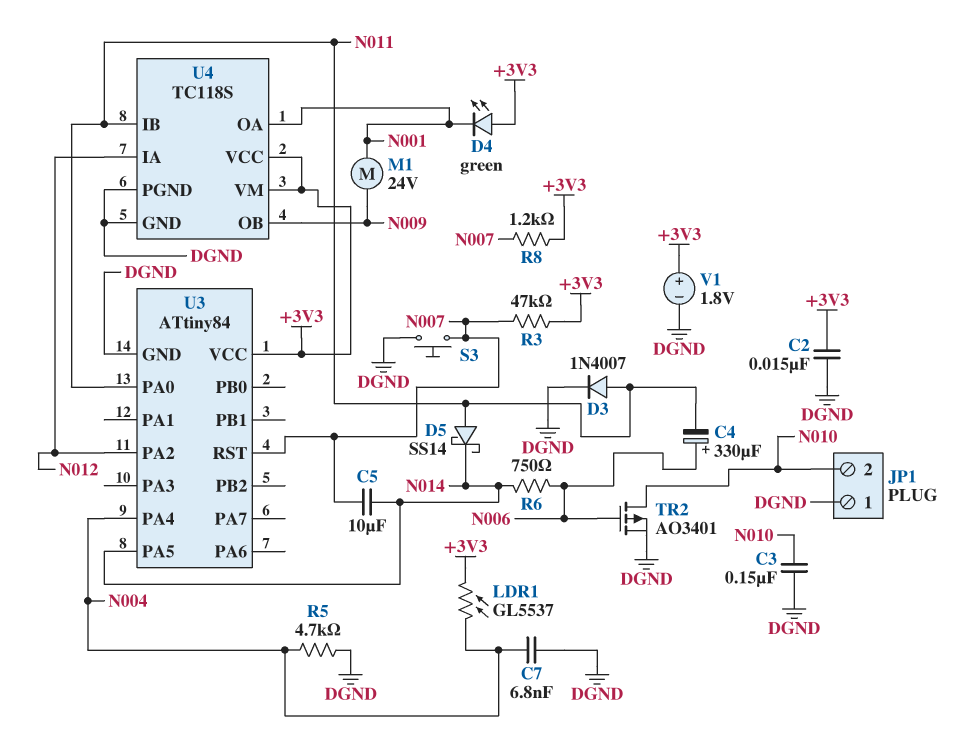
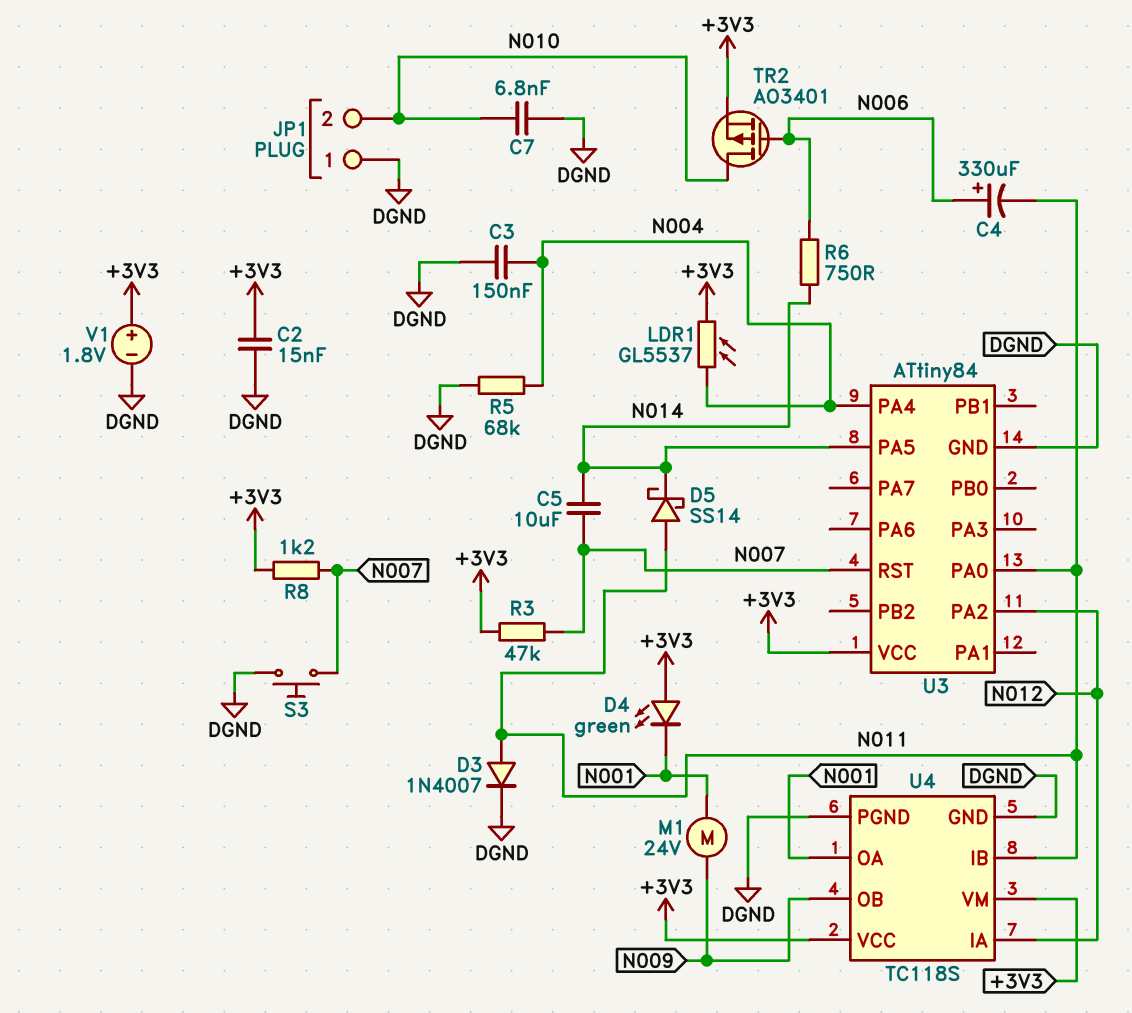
C3: 150nF (DGND, N010) -> 150nF (DGND, N004)
C7: 6.8nF (DGND, N004) -> 6.8nF (DGND, N010)
R5: 4.7k (DGND, N004) -> 68k (DGND, N004)
TR2: PMOS AO3401 (G N006, D N010, S DGND) -> PMOS AO3401 (G N006, D N010, S +3V3)

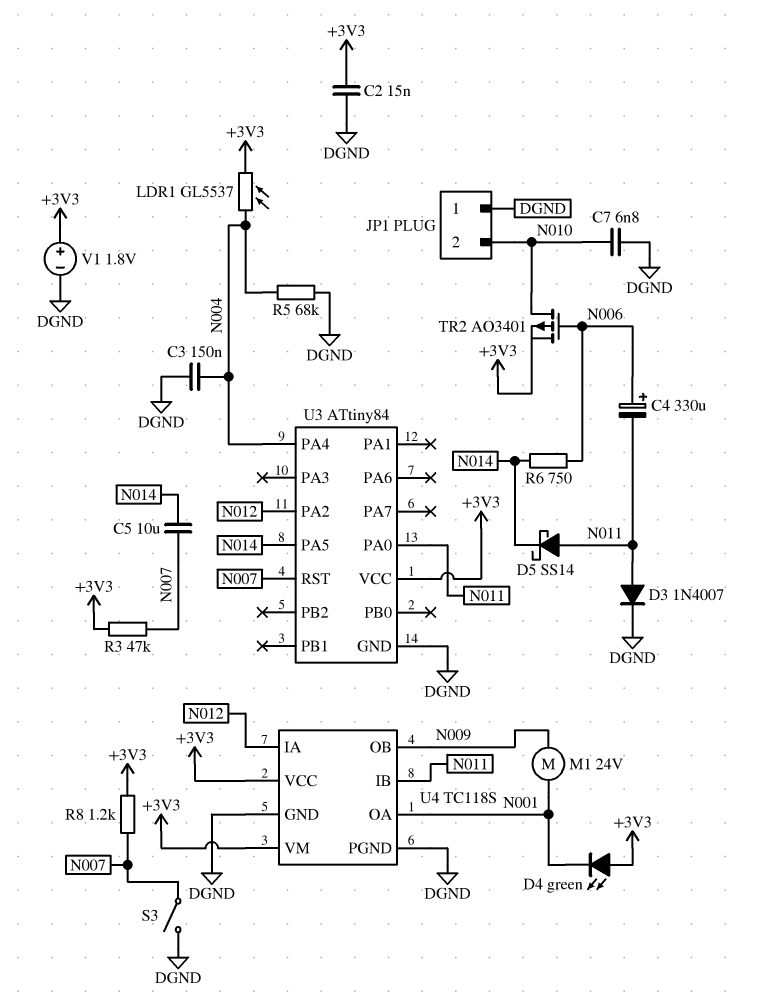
S3: button (DGND, N007) -> switch (DGND, N007)

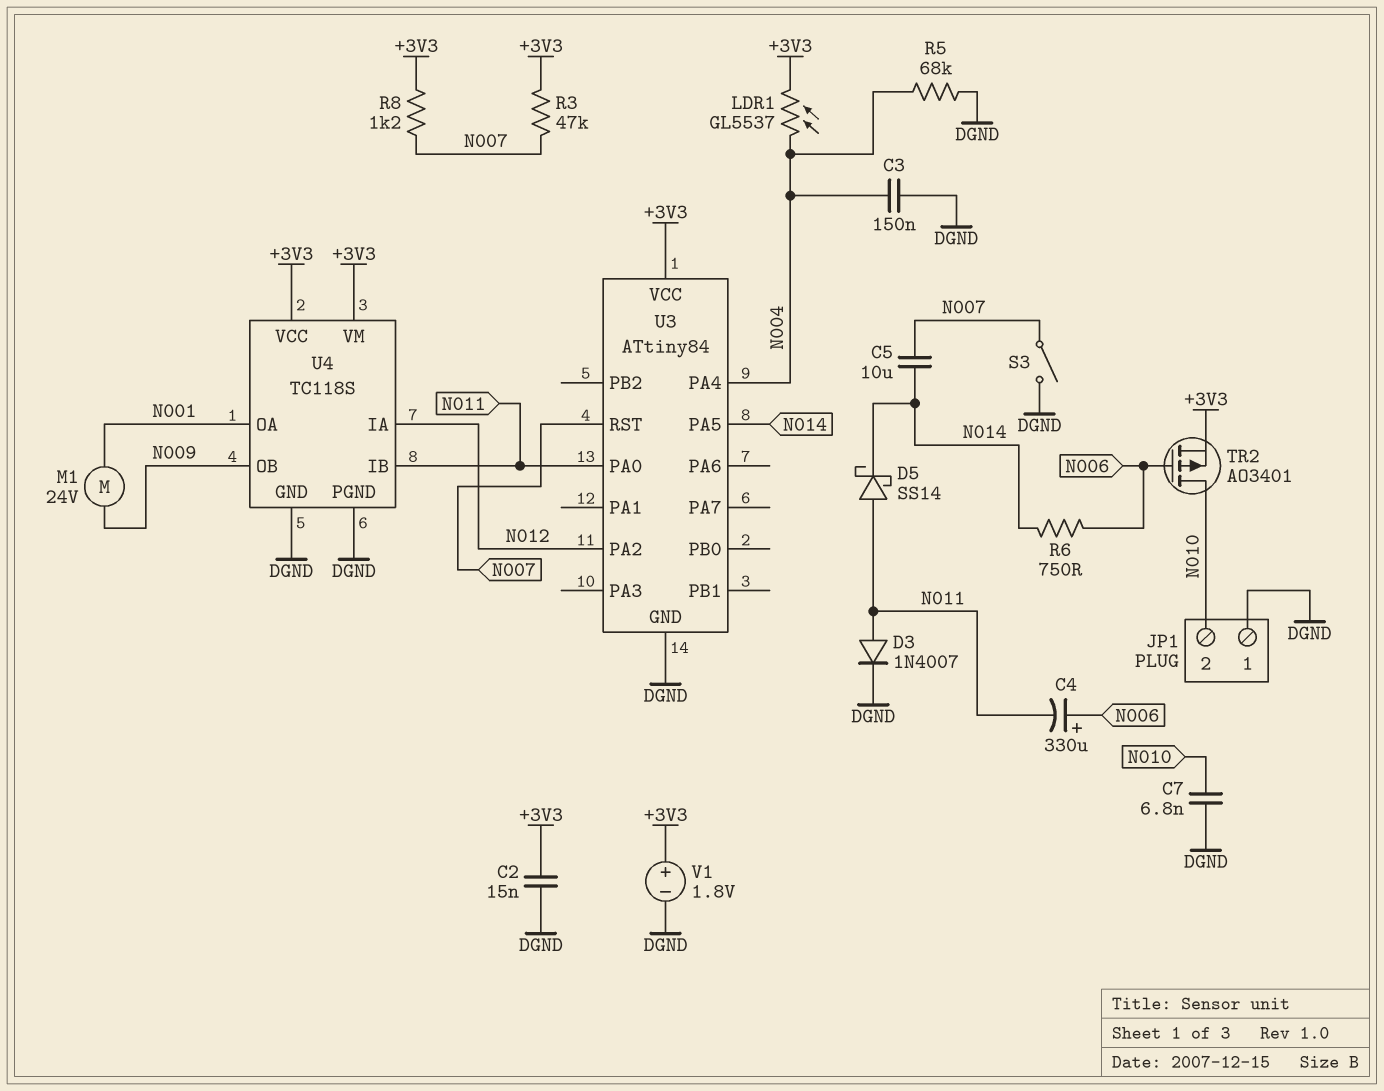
D4: LED green (A +3V3, K N001) -> none

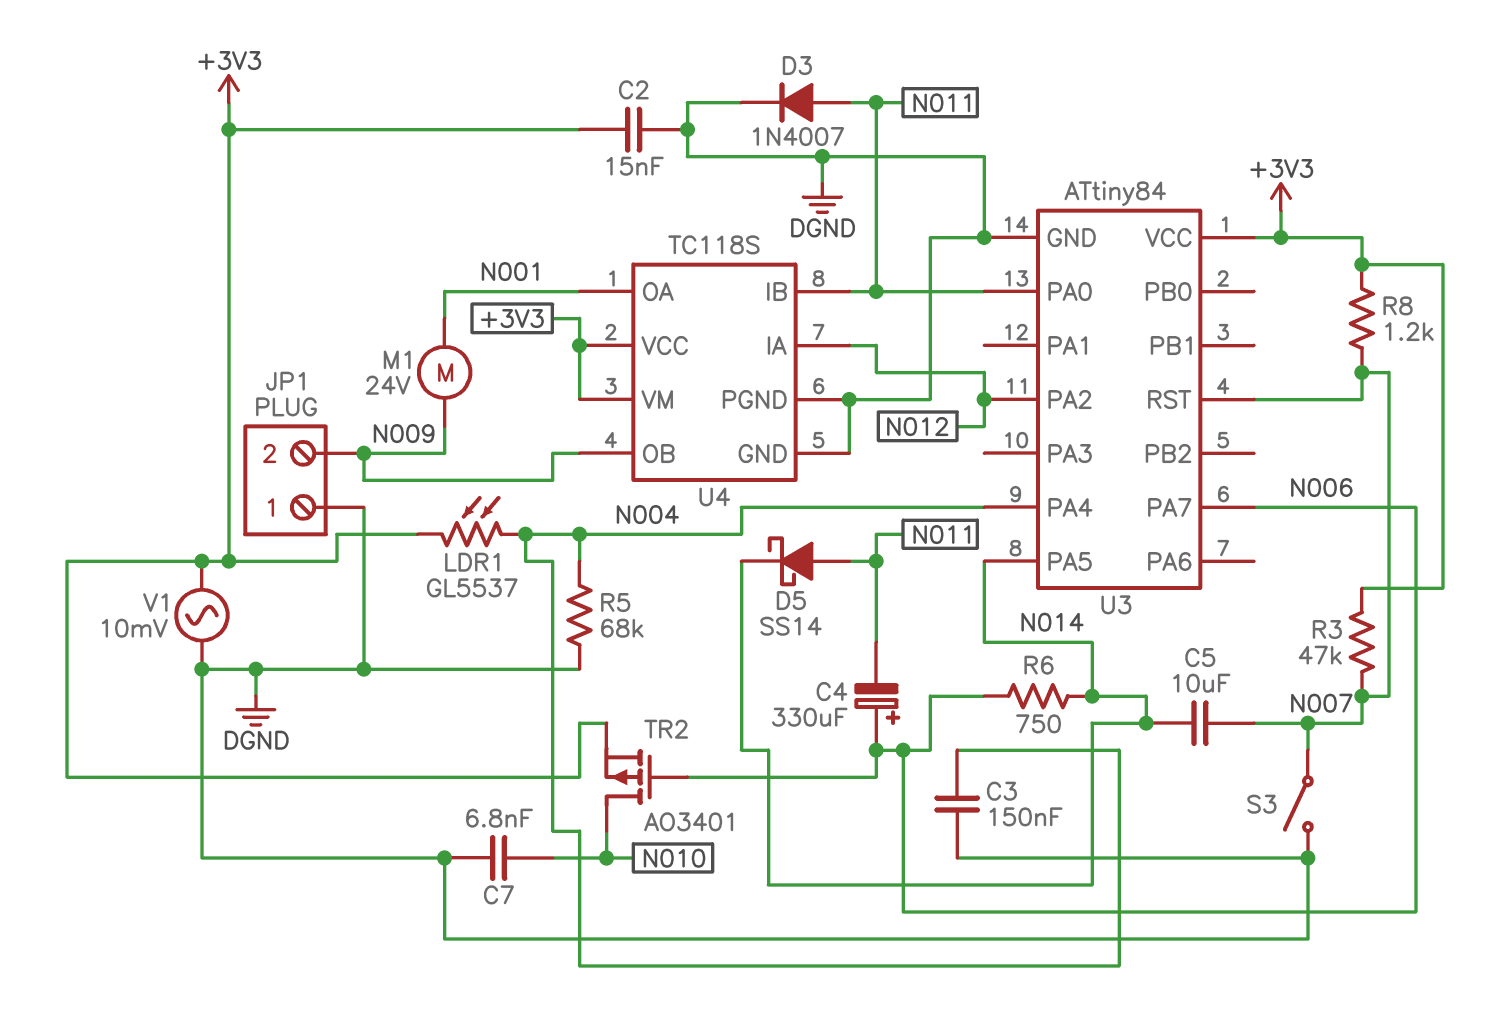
JP1 pin 2: N010 -> N009
U3 pin PA7: none -> N006
V1: 1.8V (plus +3V3, minus DGND) -> AC 10mV (+3V3, DGND)

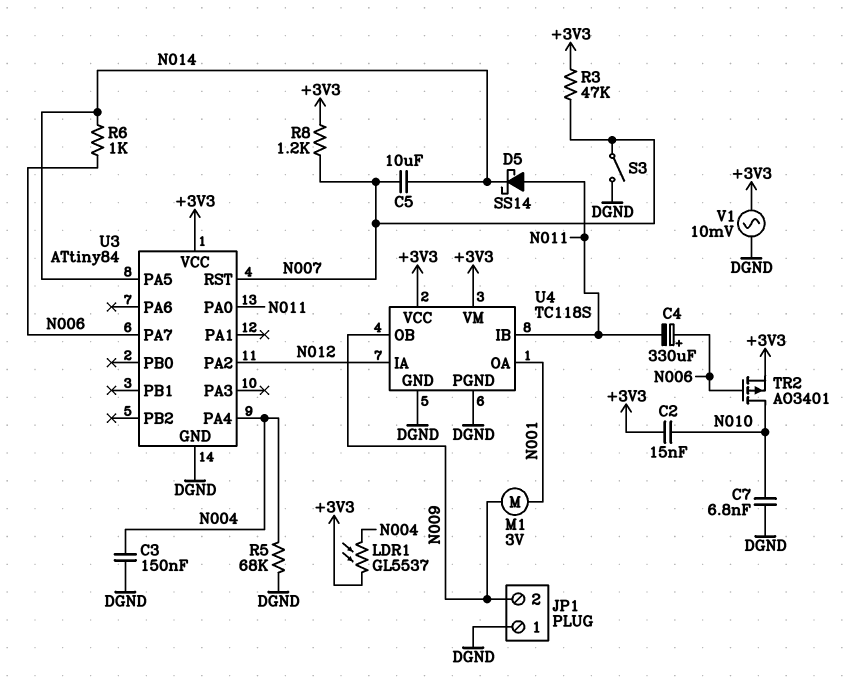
C2: 15nF (+3V3, DGND) -> 15nF (+3V3, N010)
D3: diode 1N4007 (A N011, K DGND) -> none
M1: motor 24V (N001, N009) -> motor 3V (N001, N009)
R6: 750 (N006, N014) -> 1k (N006, N014)

